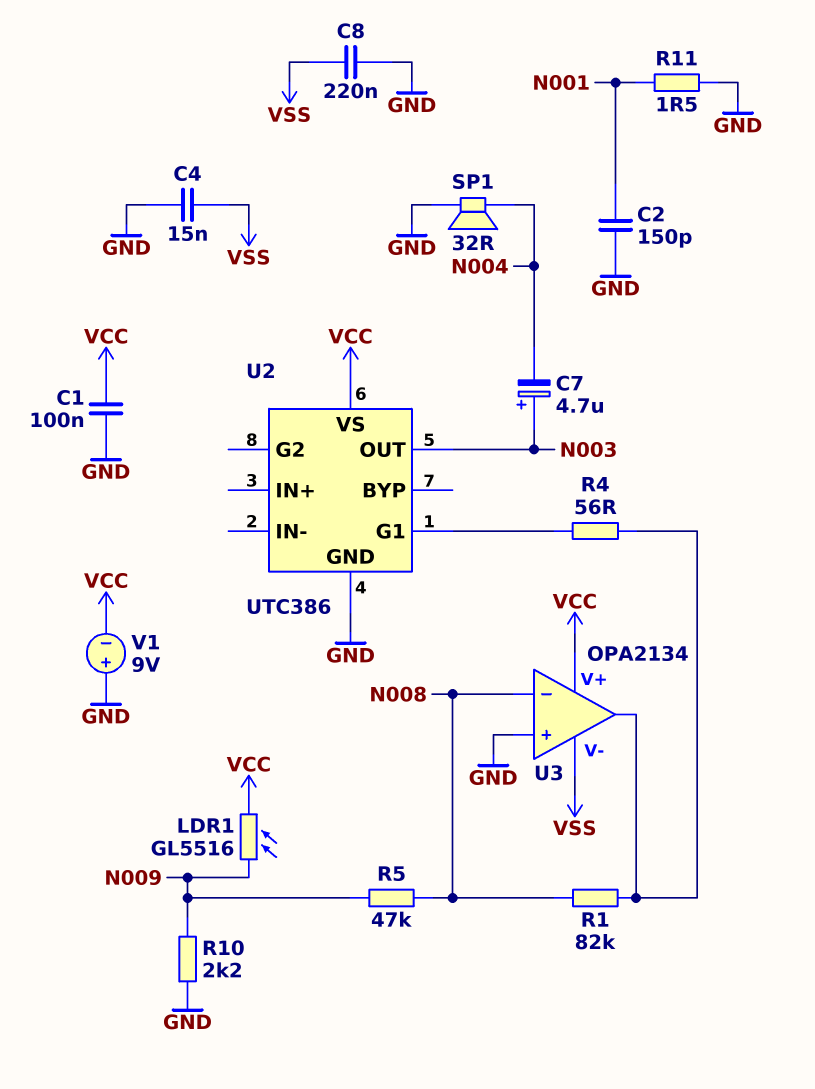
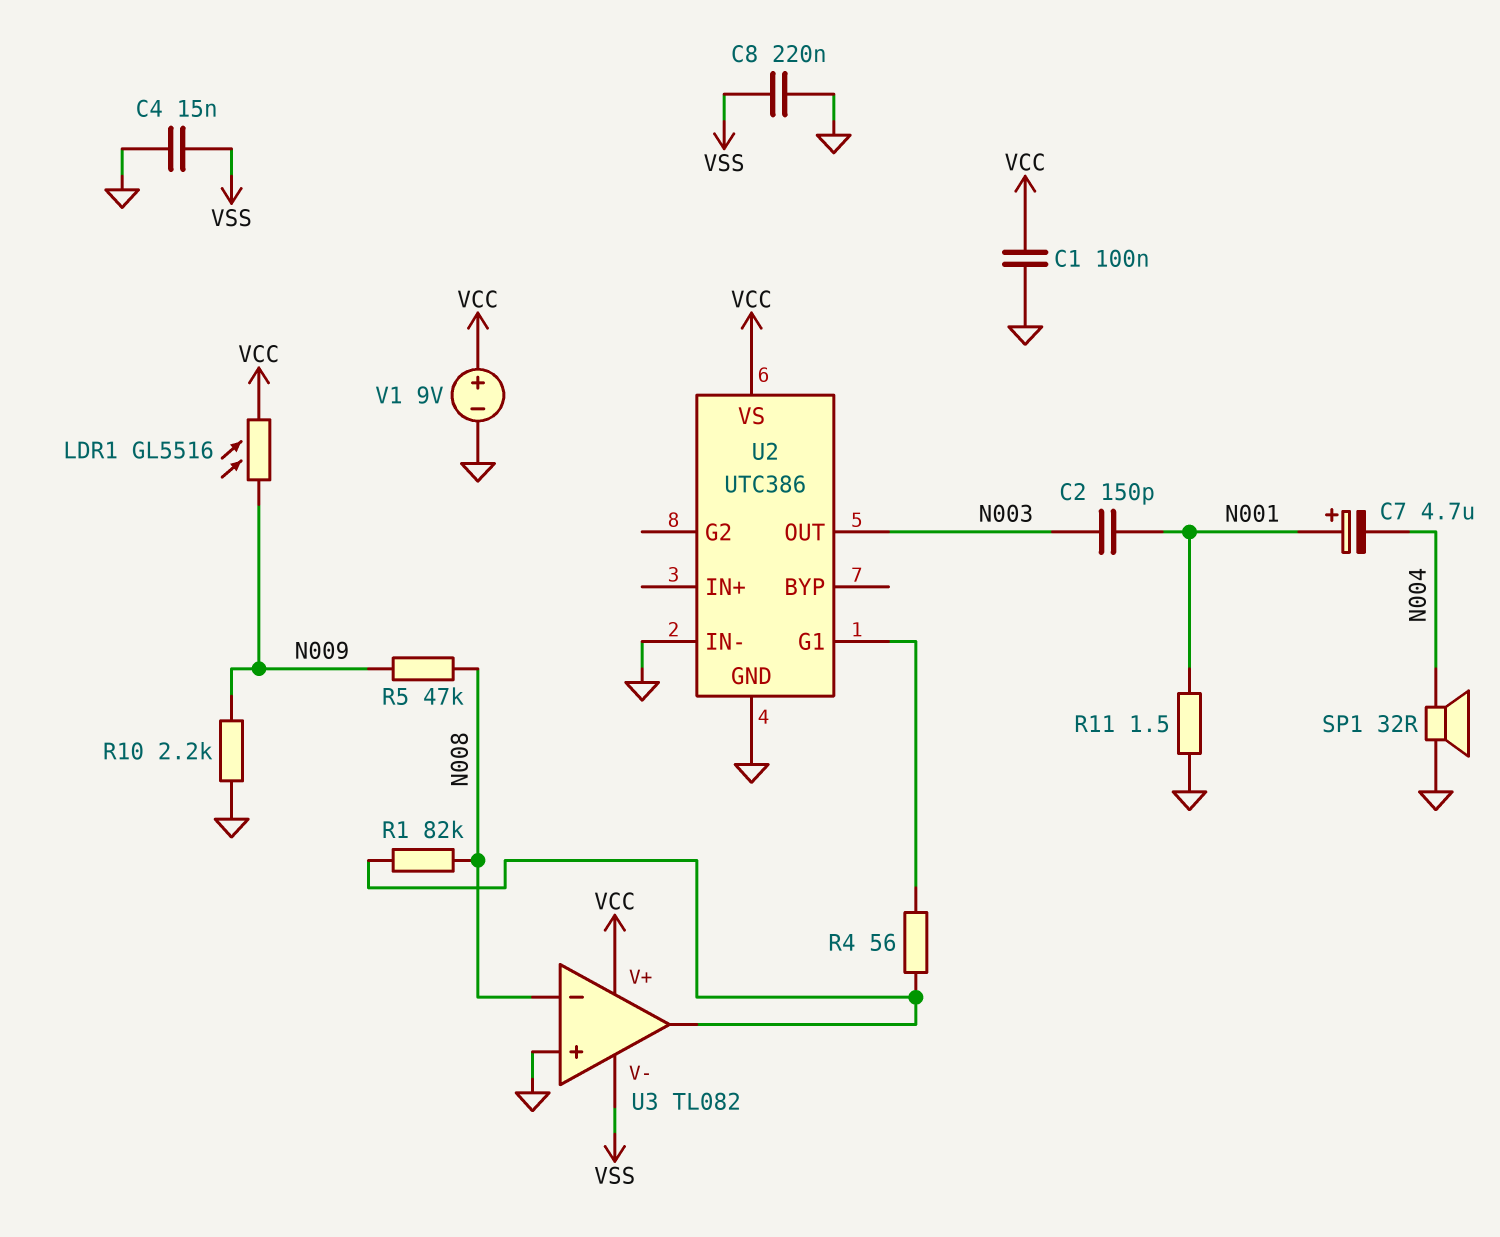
C2: 150pF (GND, N001) -> 150pF (N001, N003)
C7: 4.7uF (plus N003, minus N004) -> 4.7uF (plus N001, minus N004)
U2 pin IN-: none -> GND
U3: OPA2134 -> TL082
V1: 9V (plus GND, minus VCC) -> 9V (plus VCC, minus GND)

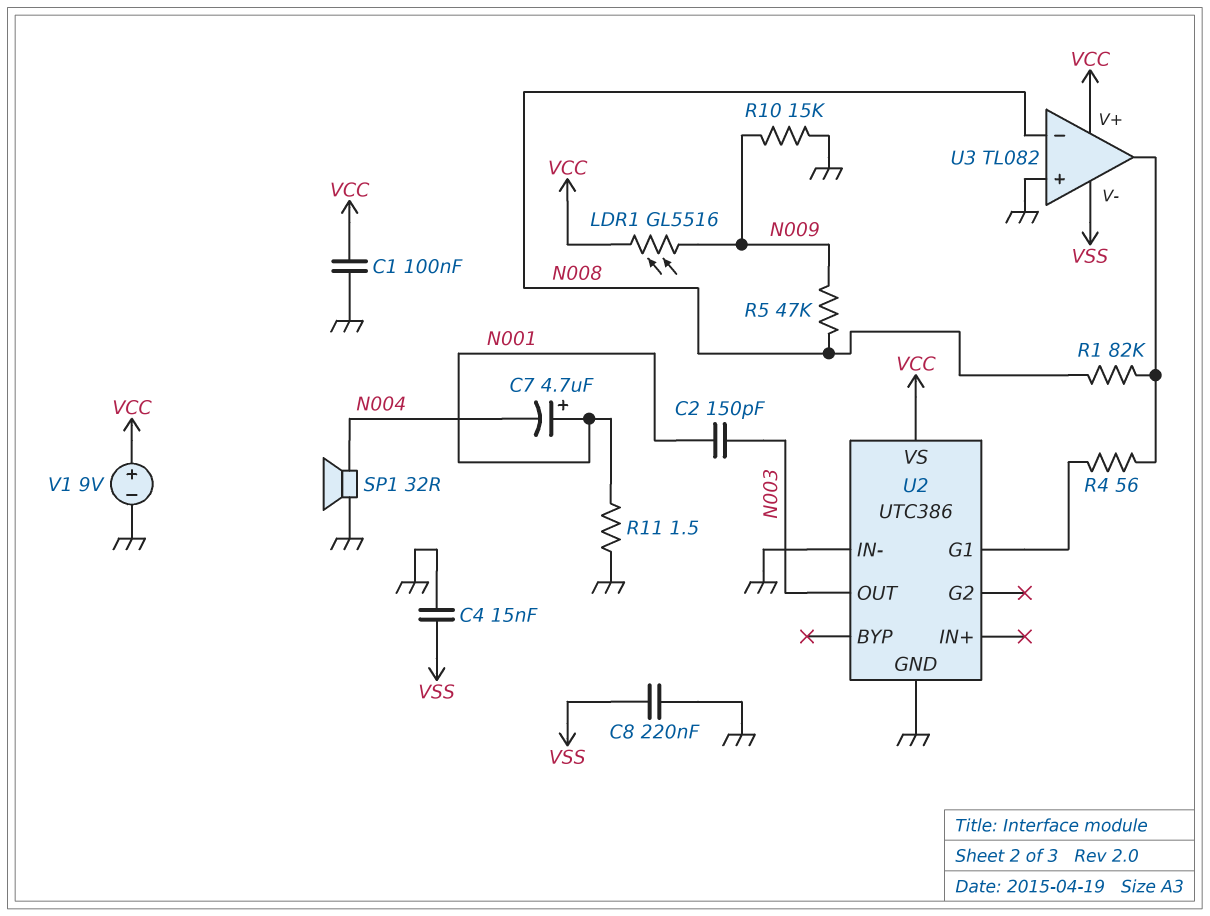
R10: 2.2k (GND, N009) -> 15k (GND, N009)

